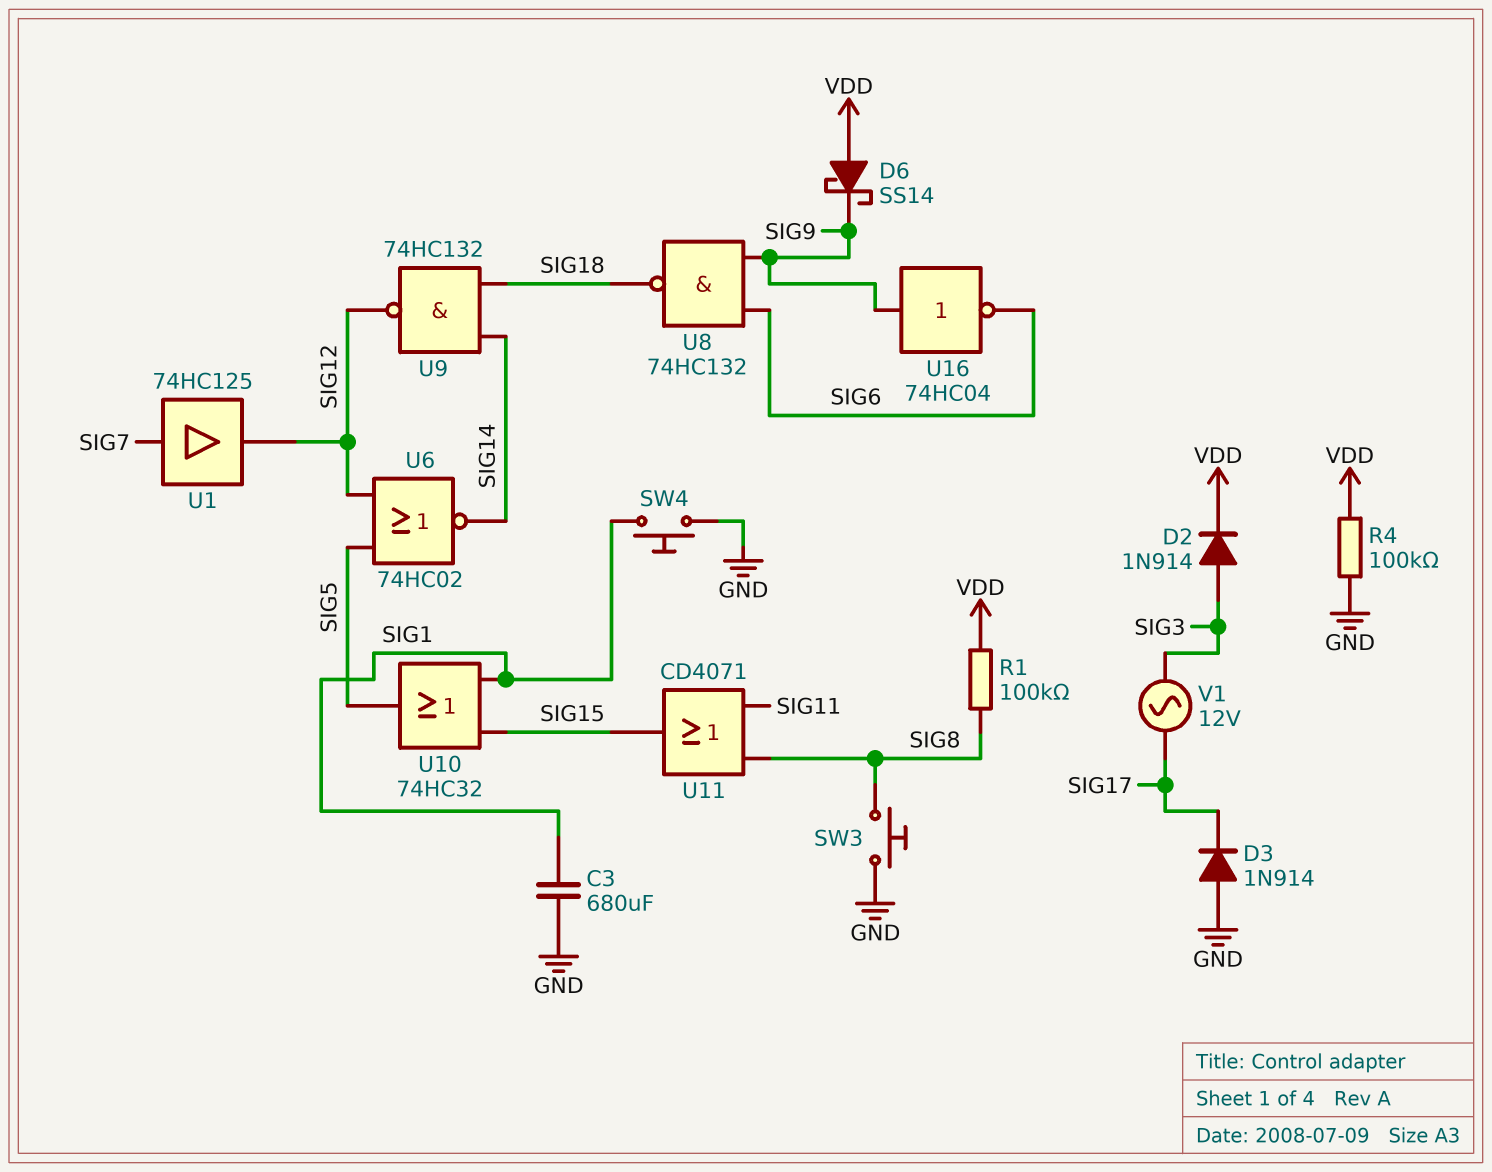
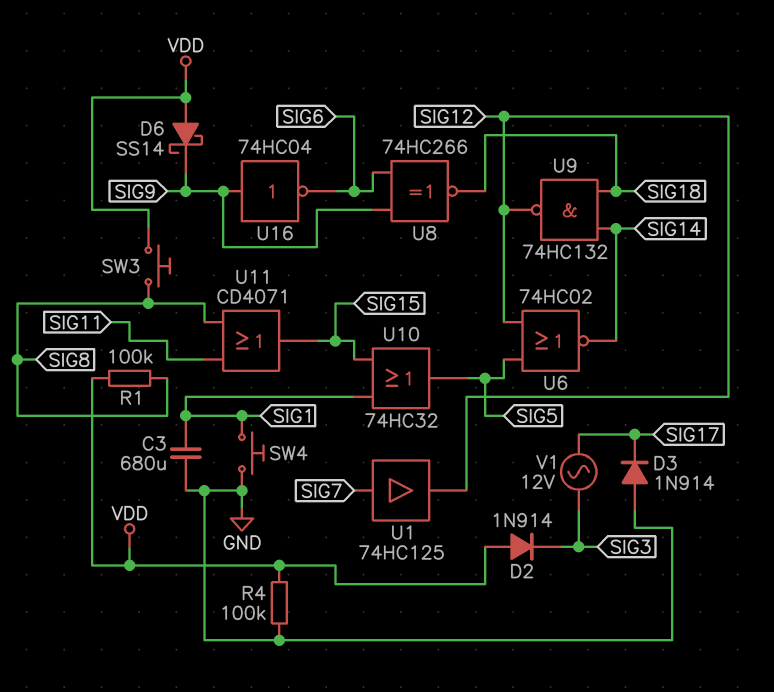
D2: diode 1N914 (A SIG3, K VDD) -> diode 1N914 (A VDD, K SIG3)
SW3: button (GND, SIG8) -> button (SIG8, VDD)
U8: NAND 74HC132 (in SIG6, in SIG9, out SIG18) -> XNOR 74HC266 (in SIG6, in SIG9, out SIG18)

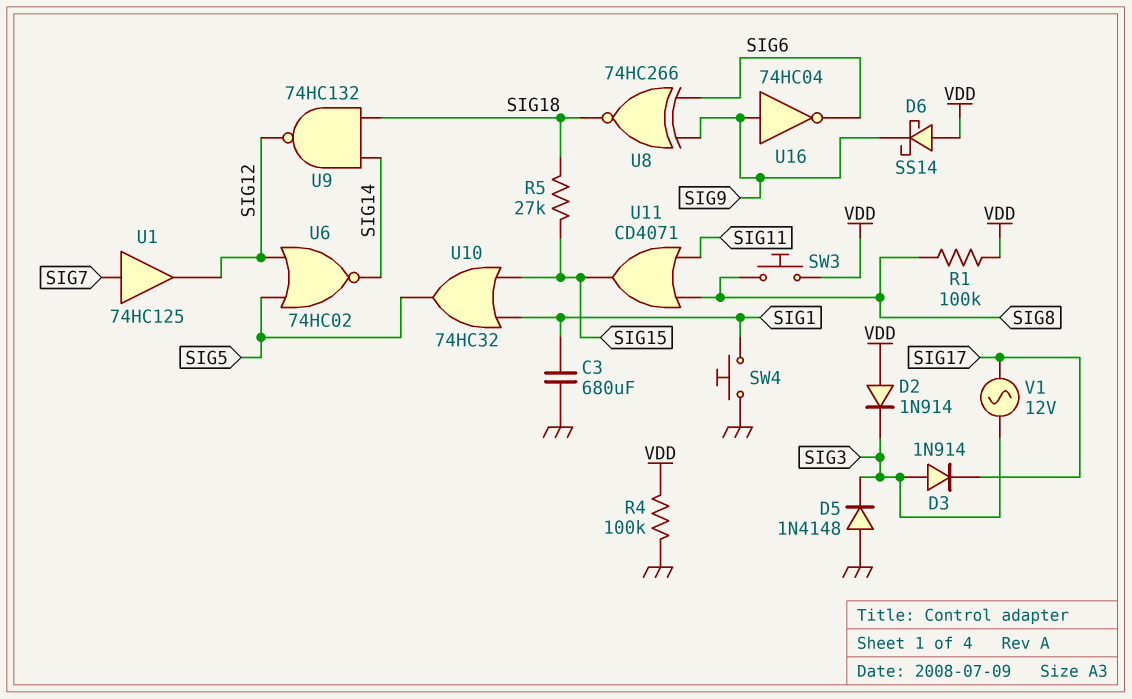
D3: diode 1N914 (A GND, K SIG17) -> diode 1N914 (A SIG3, K SIG17)
D5: none -> diode 1N4148 (A GND, K SIG3)
R5: none -> 27k (SIG15, SIG18)

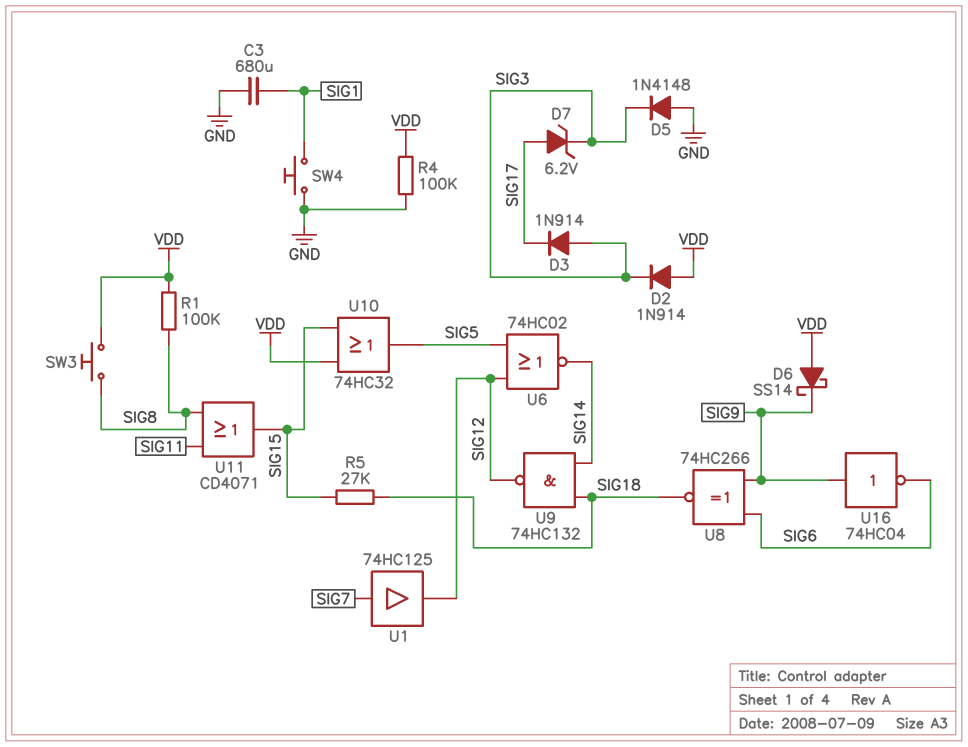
D7: none -> zener 6.2V (A SIG17, K SIG3)
U10: OR 74HC32 (in SIG1, in SIG15, out SIG5) -> OR 74HC32 (in SIG15, in VDD, out SIG5)
V1: AC 12V (SIG3, SIG17) -> none

